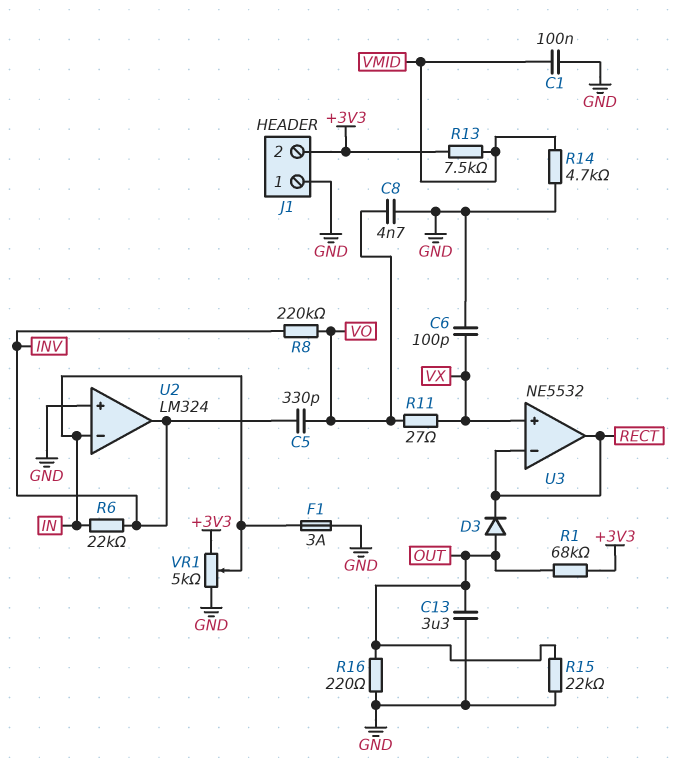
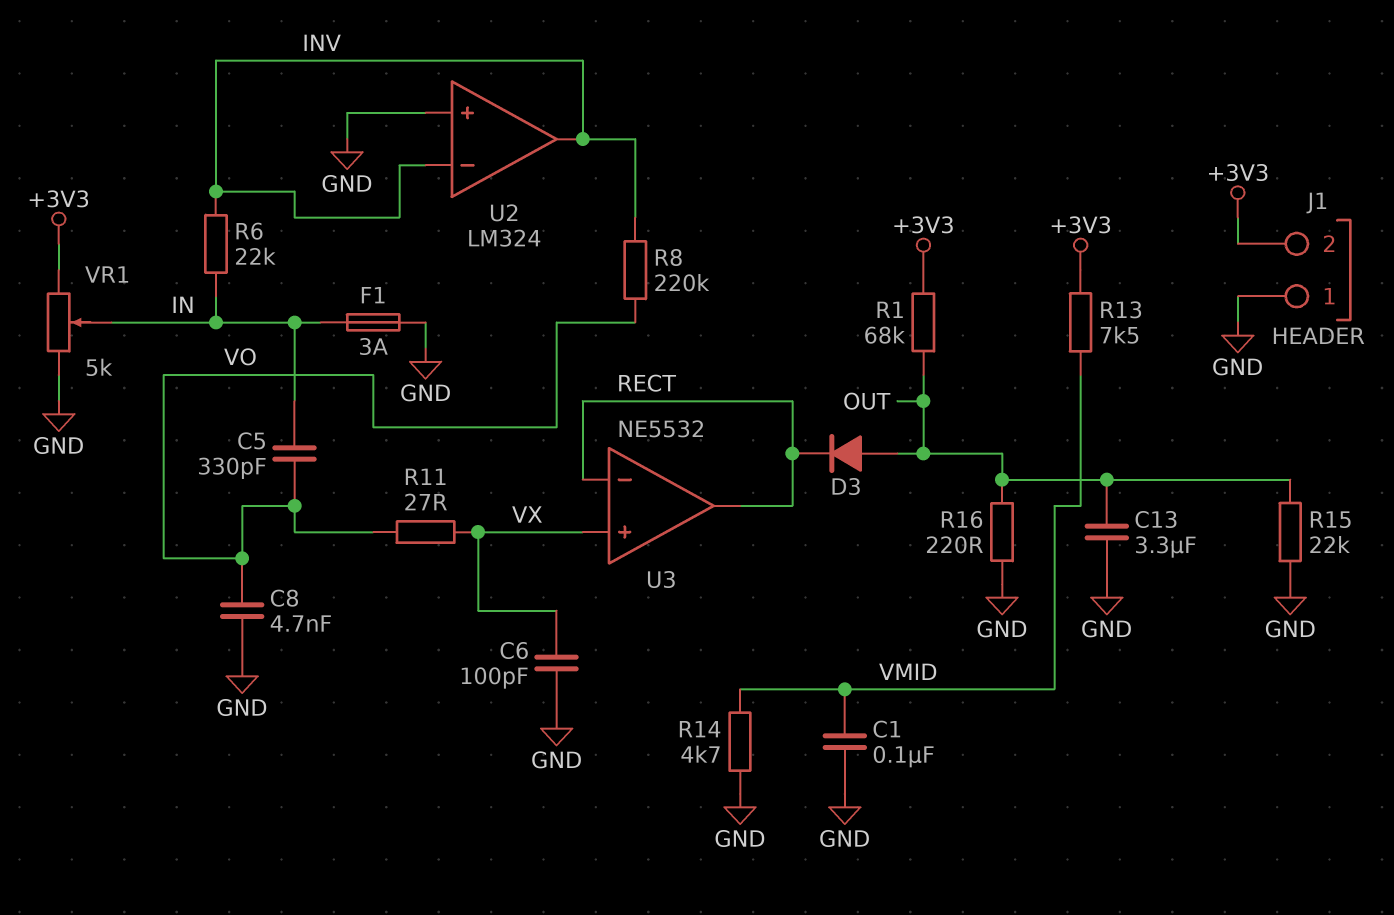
C5: 330pF (INV, VO) -> 330pF (IN, VO)
U2 pin in-: IN -> INV

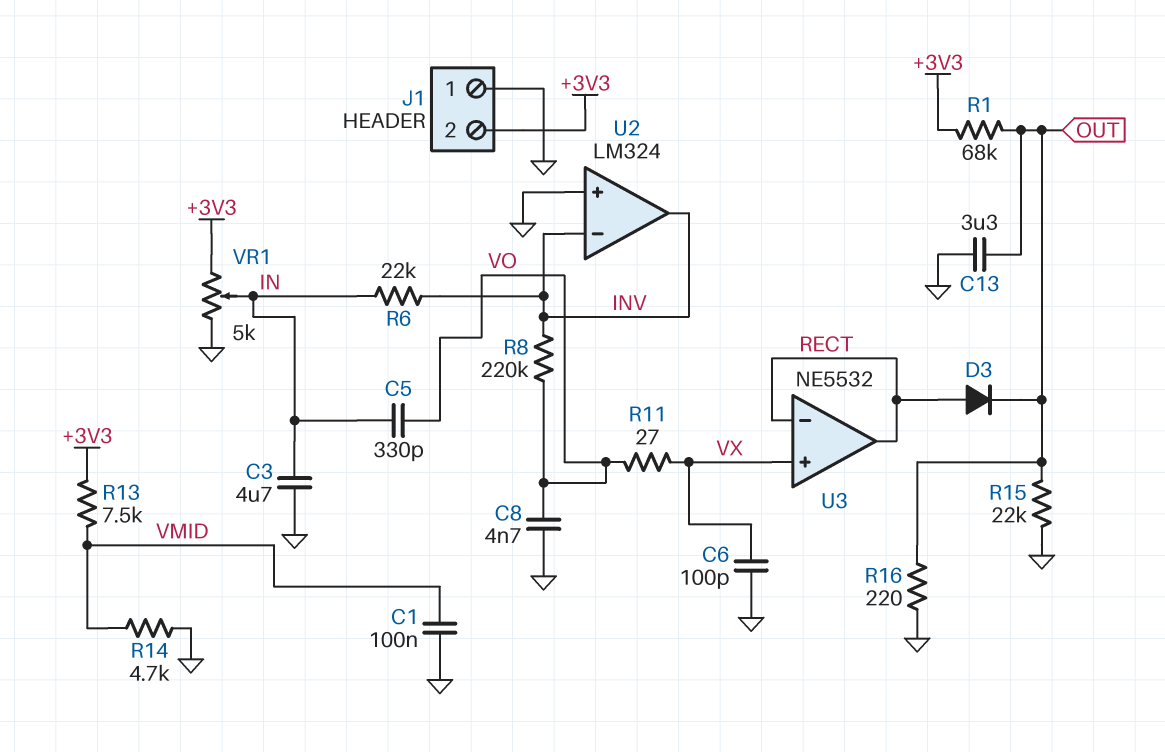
C3: none -> 4.7uF (GND, IN)
D3: diode (A OUT, K RECT) -> diode (A RECT, K OUT)
F1: 3A (GND, IN) -> none

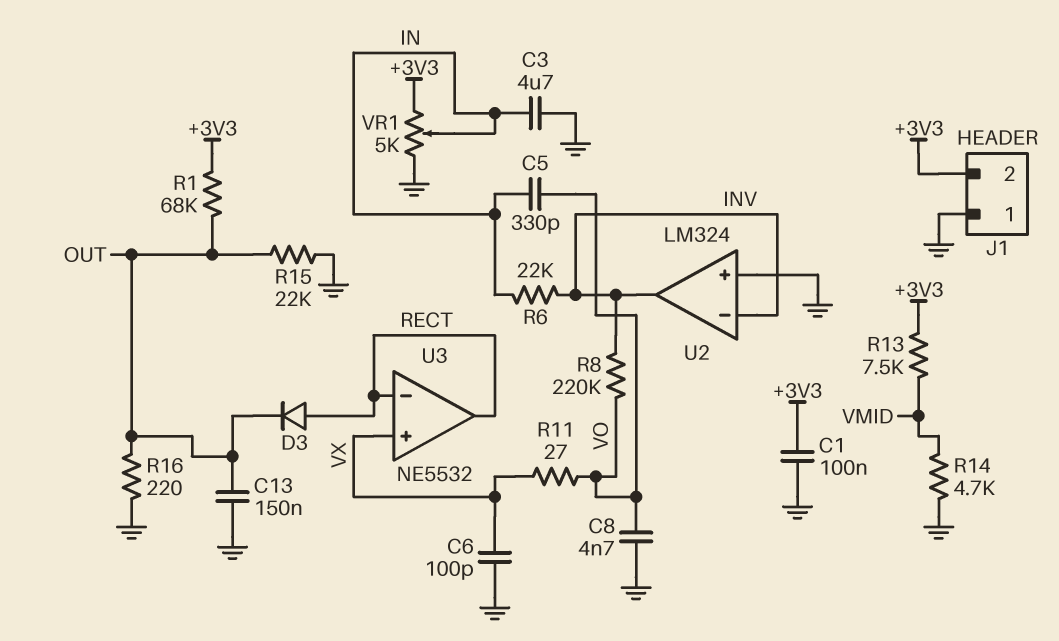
C1: 100nF (GND, VMID) -> 100nF (+3V3, GND)
C13: 3.3uF (GND, OUT) -> 150nF (GND, OUT)

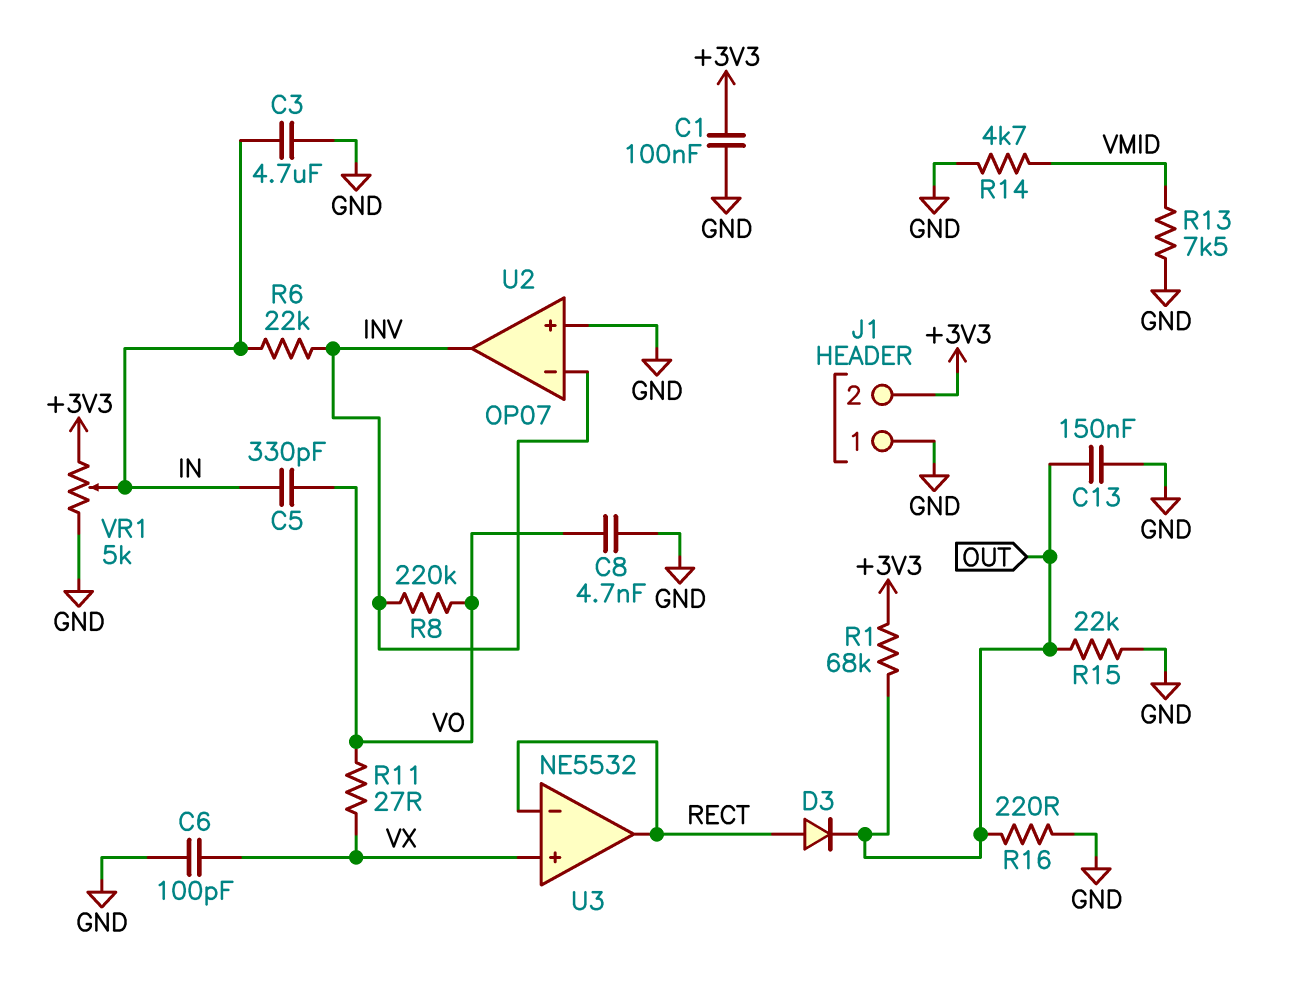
R13: 7.5k (+3V3, VMID) -> 7.5k (GND, VMID)
U2: LM324 -> OP07

